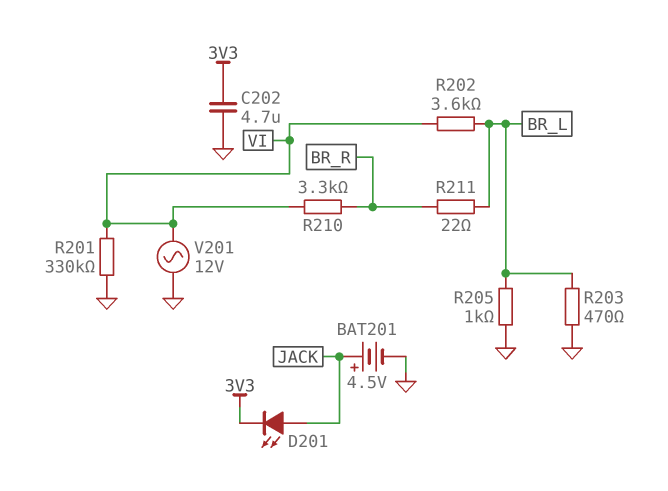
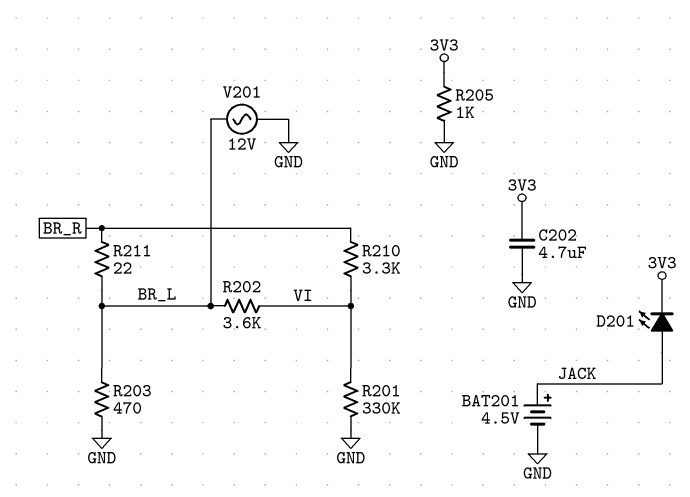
R205: 1k (BR_L, GND) -> 1k (3V3, GND)
V201: AC 12V (GND, VI) -> AC 12V (BR_L, GND)

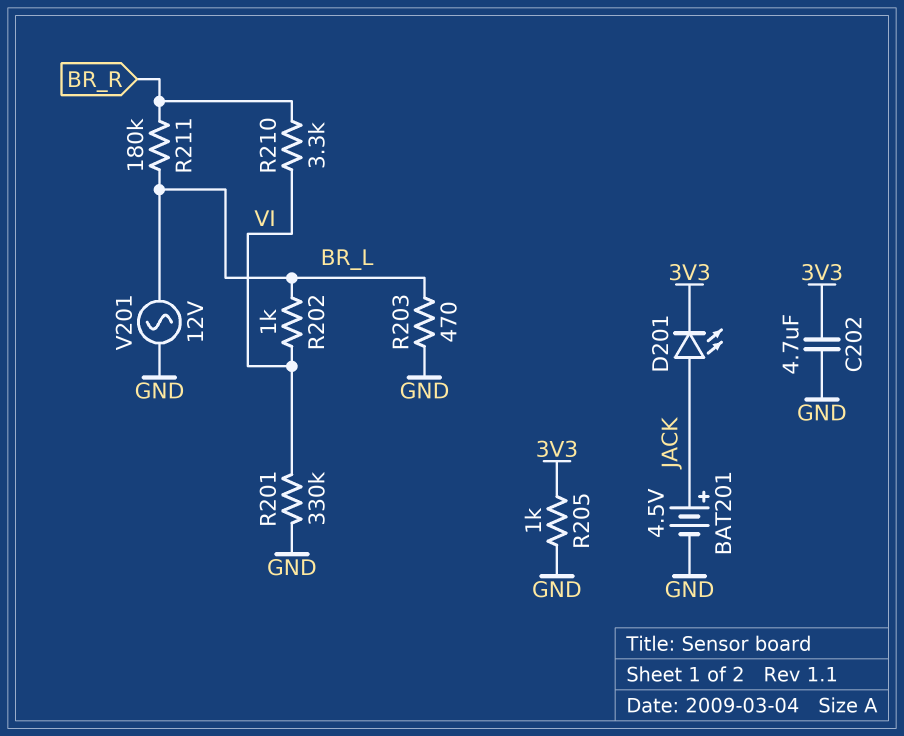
R202: 3.6k (BR_L, VI) -> 1k (BR_L, VI)
R211: 22 (BR_L, BR_R) -> 180k (BR_L, BR_R)

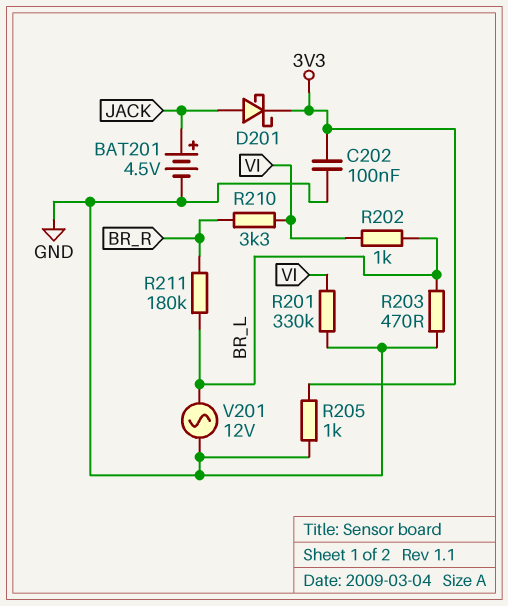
C202: 4.7uF (3V3, GND) -> 100nF (3V3, GND)
D201: LED (A JACK, K 3V3) -> schottky (A JACK, K 3V3)

